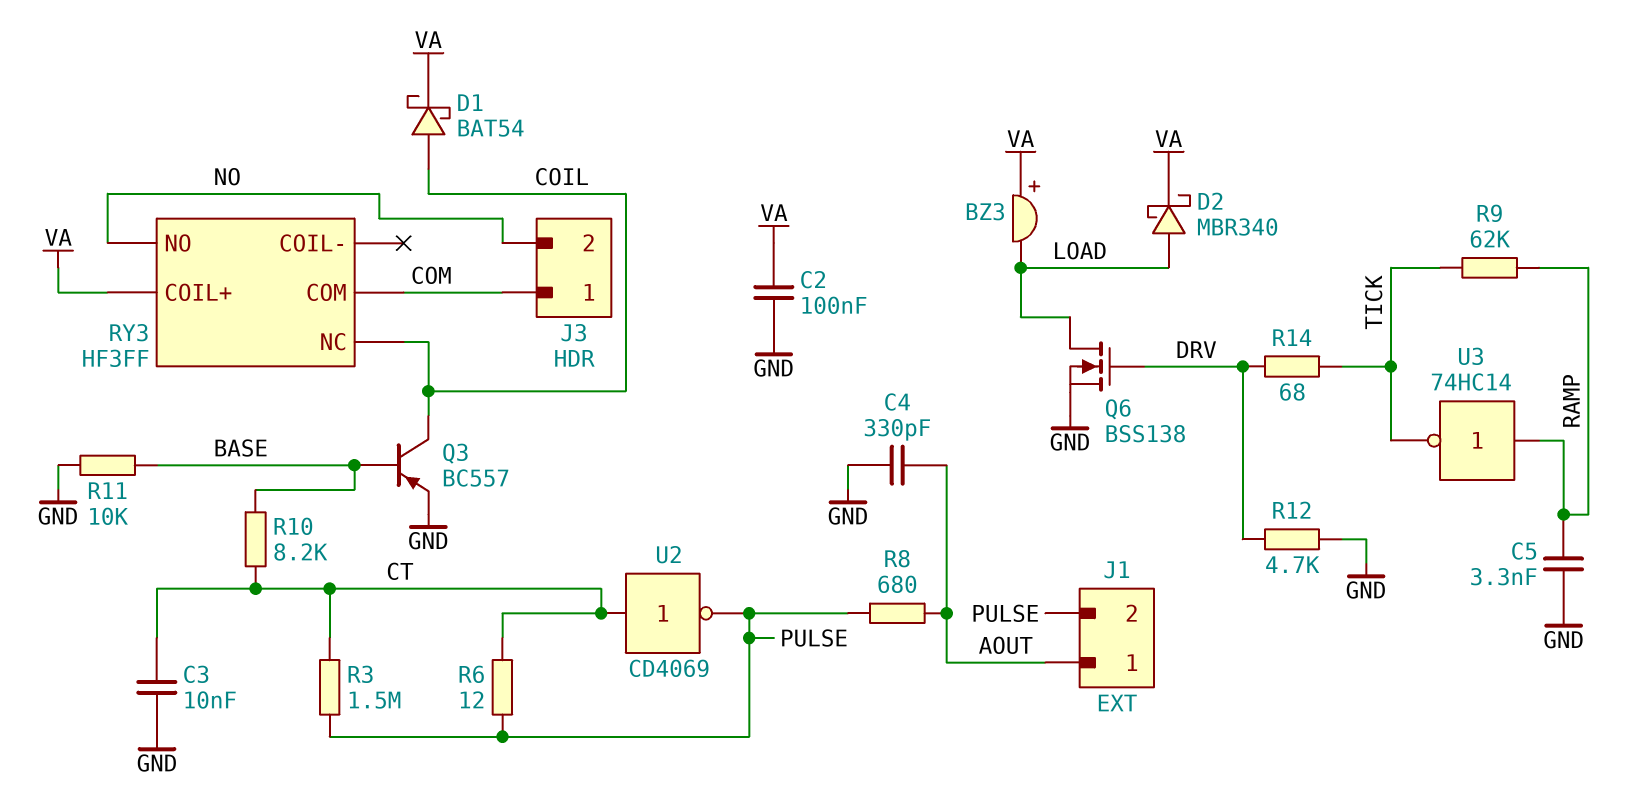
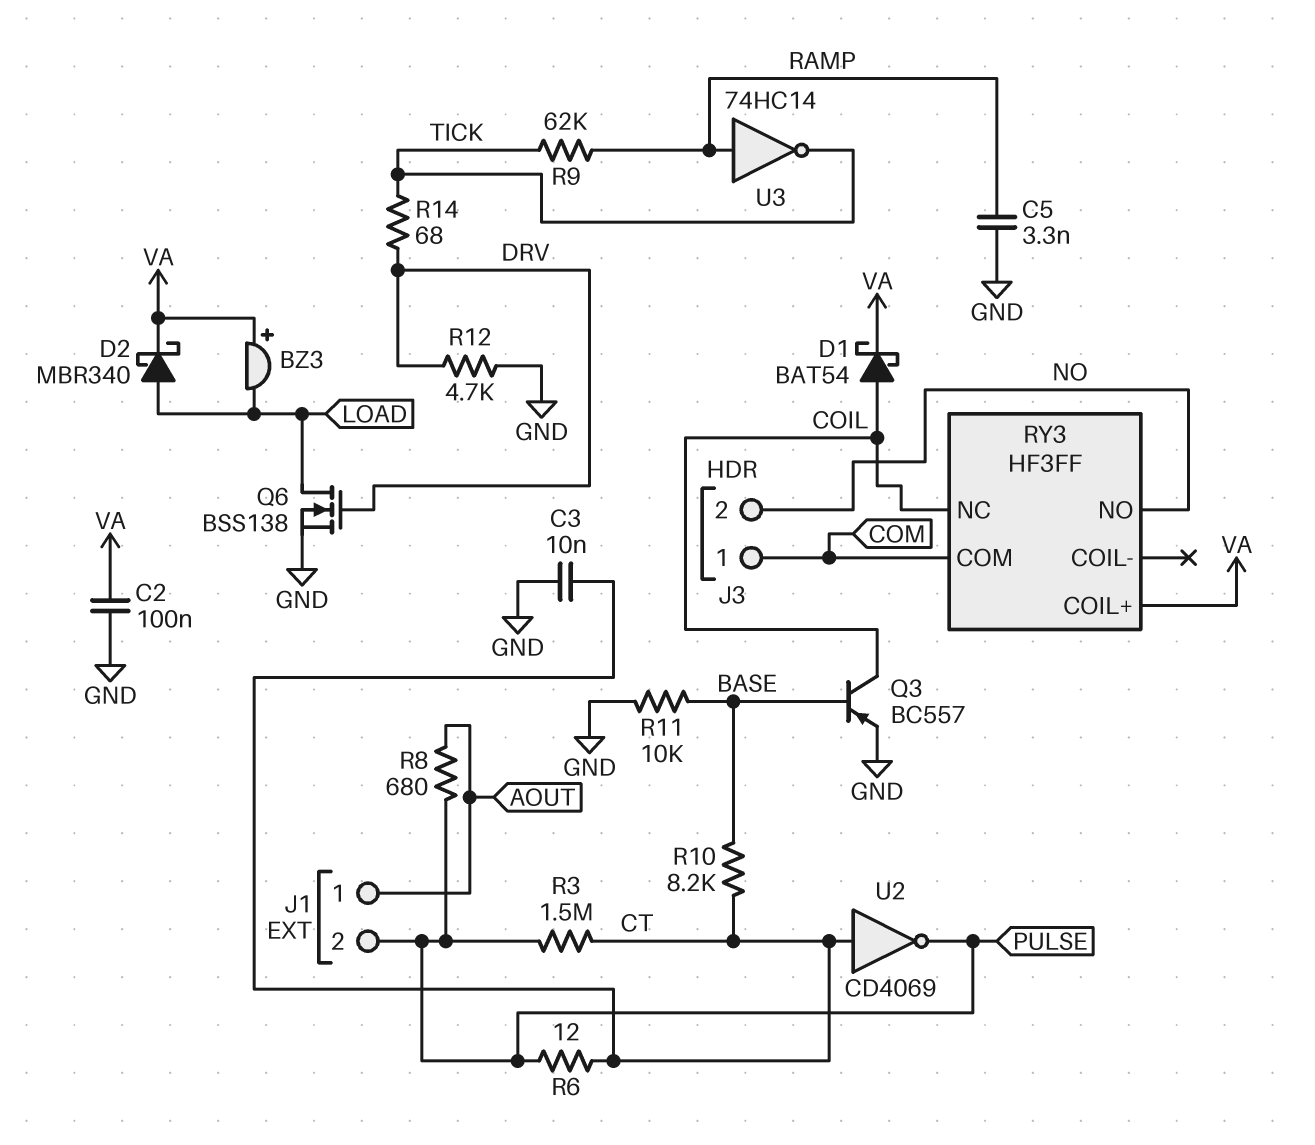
C4: 330pF (AOUT, GND) -> none

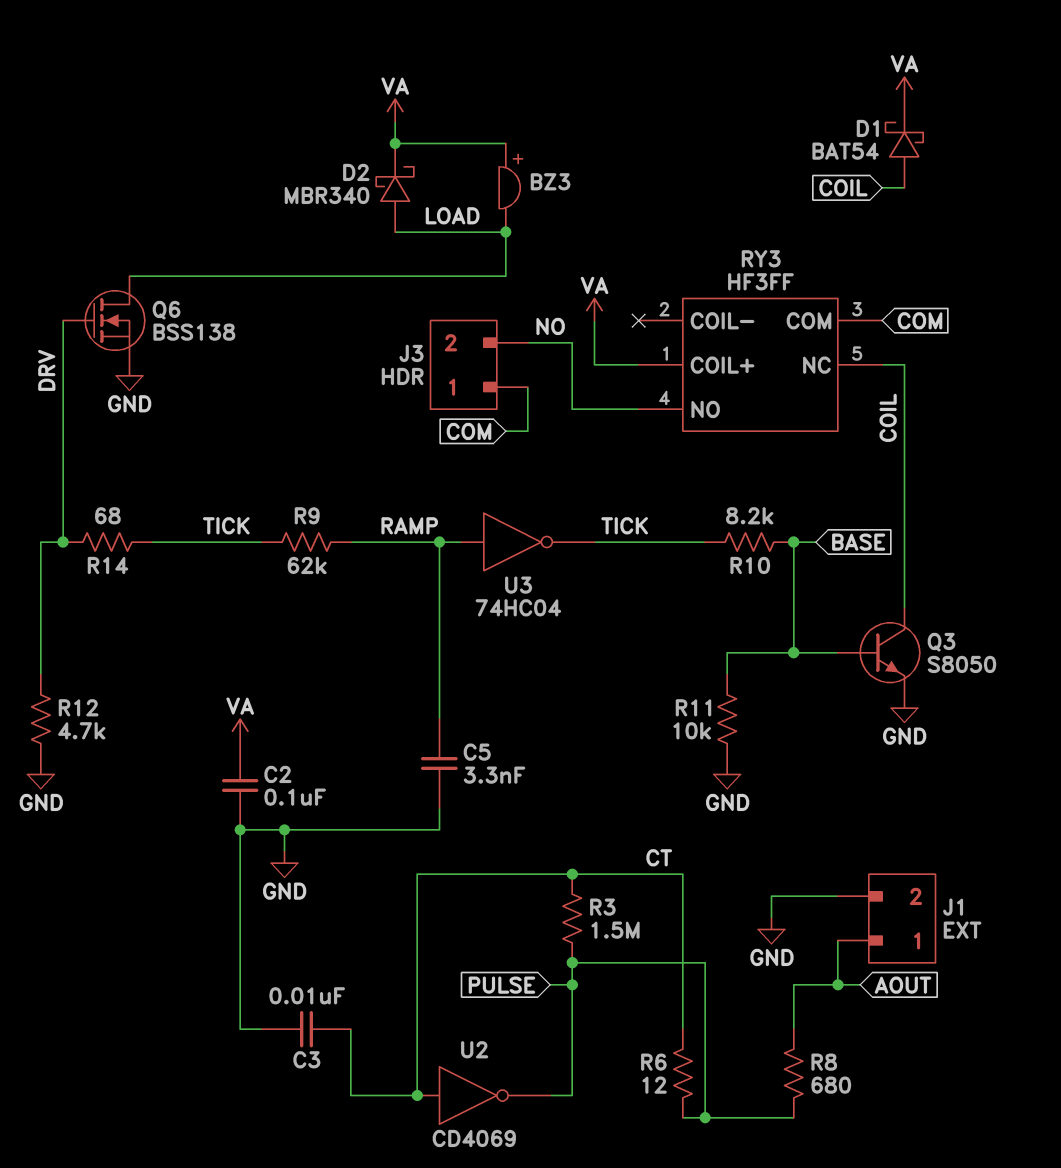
J1 pin 2: PULSE -> GND
Q3: PNP BC557 (B BASE, C COIL, E GND) -> NPN S8050 (B BASE, C COIL, E GND)
R10: 8.2k (BASE, CT) -> 8.2k (BASE, TICK)
U3: NOT 74HC14 (in RAMP, out TICK) -> NOT 74HC04 (in RAMP, out TICK)

